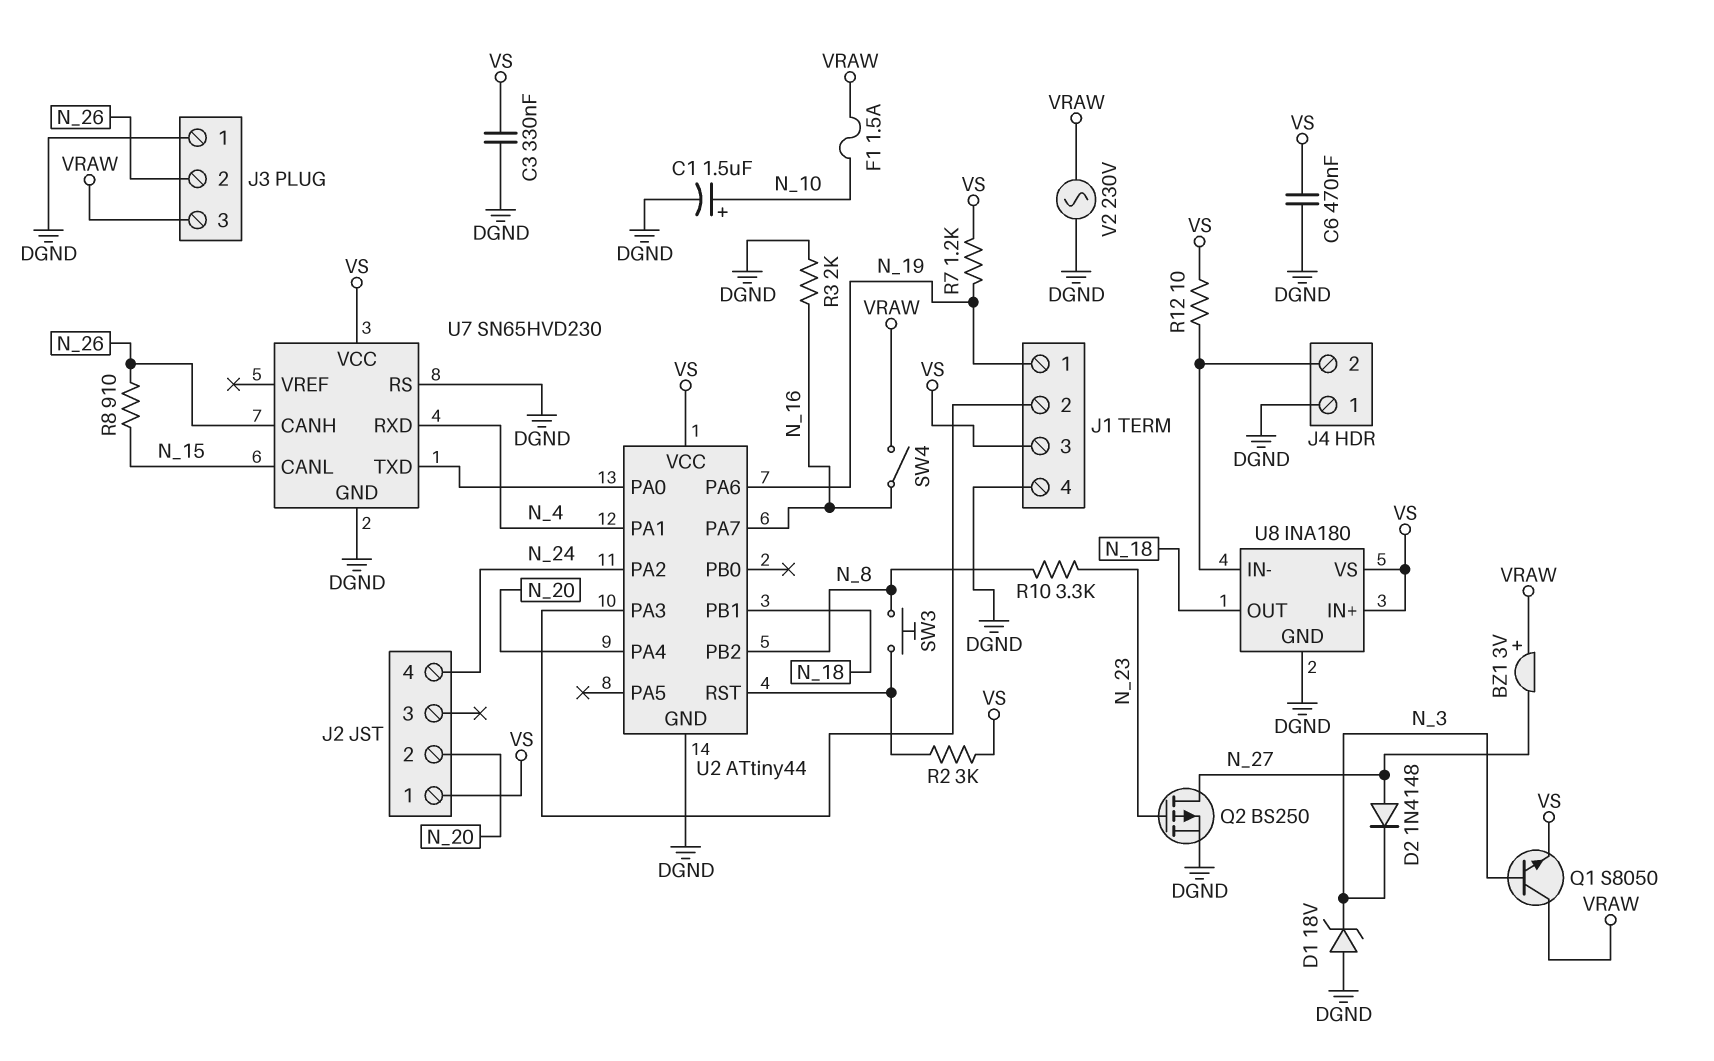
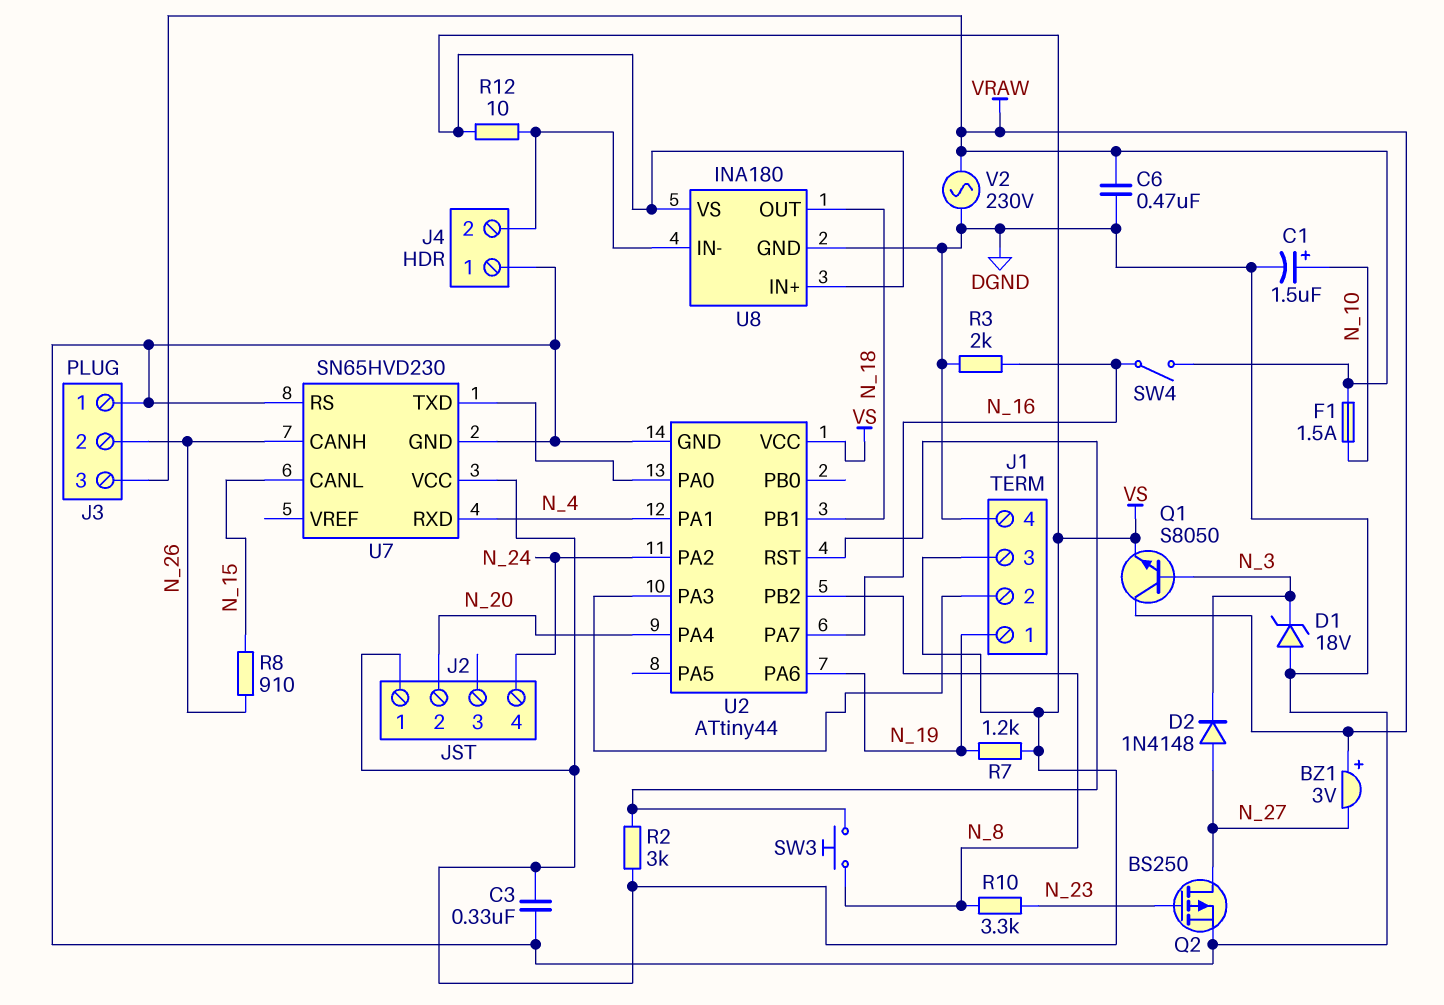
C6: 470nF (DGND, VS) -> 470nF (DGND, VRAW)

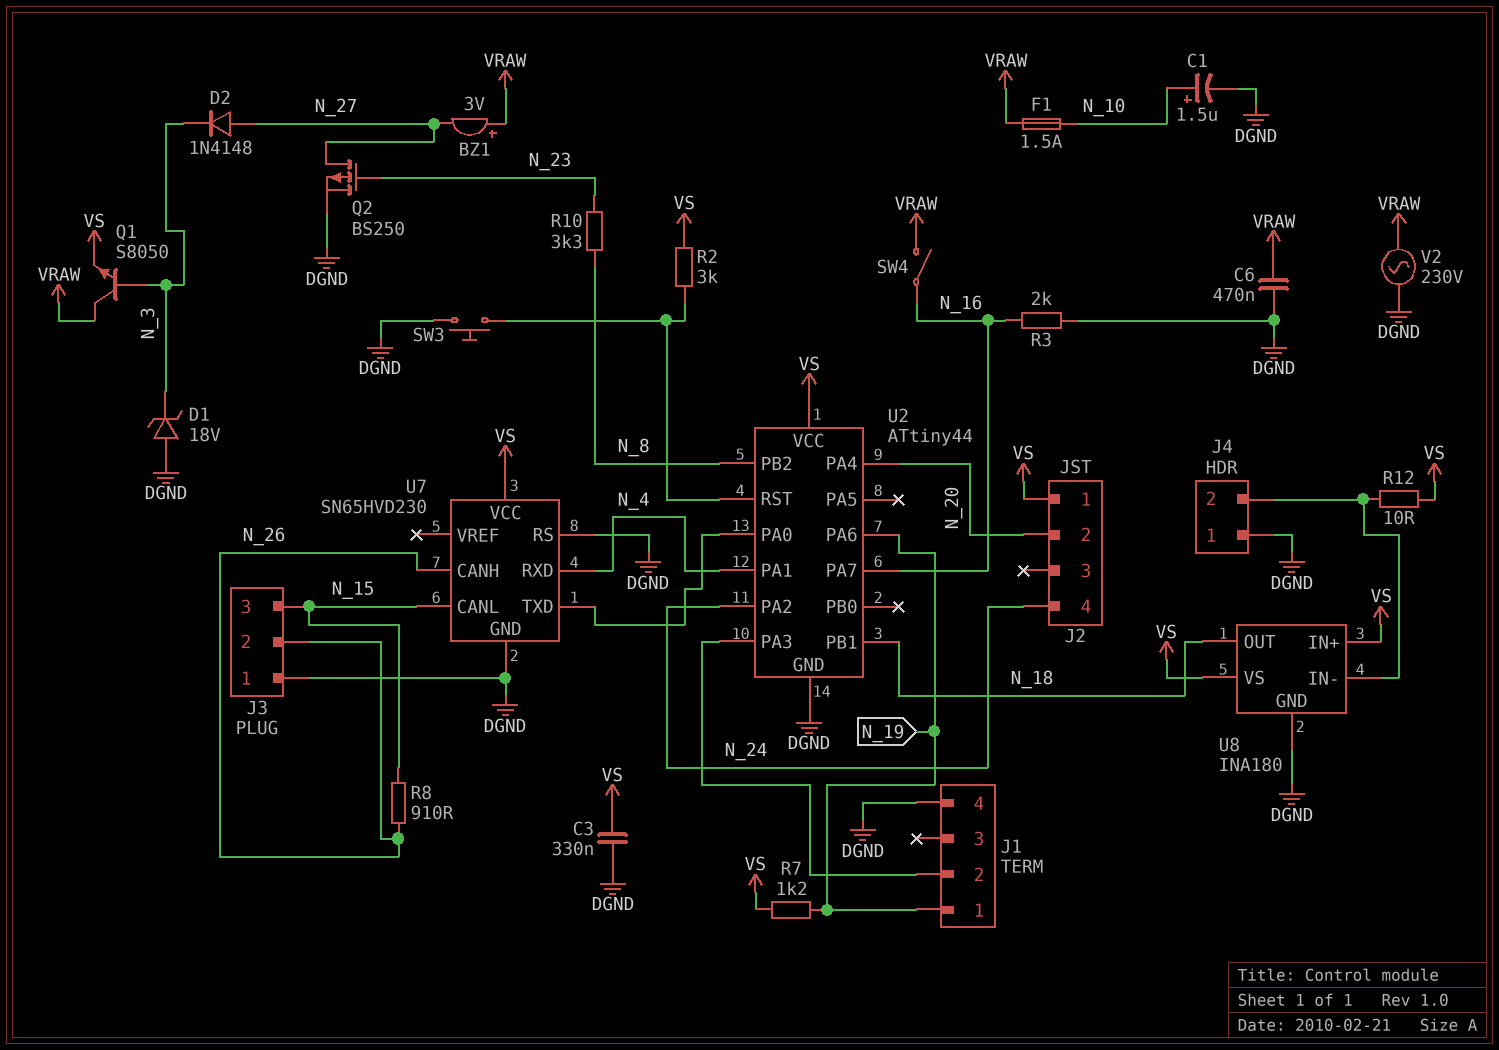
J1 pin 3: VS -> none
J3 pin 3: VRAW -> N_15
SW3: button (N_8, U2/RST) -> button (DGND, U2/RST)

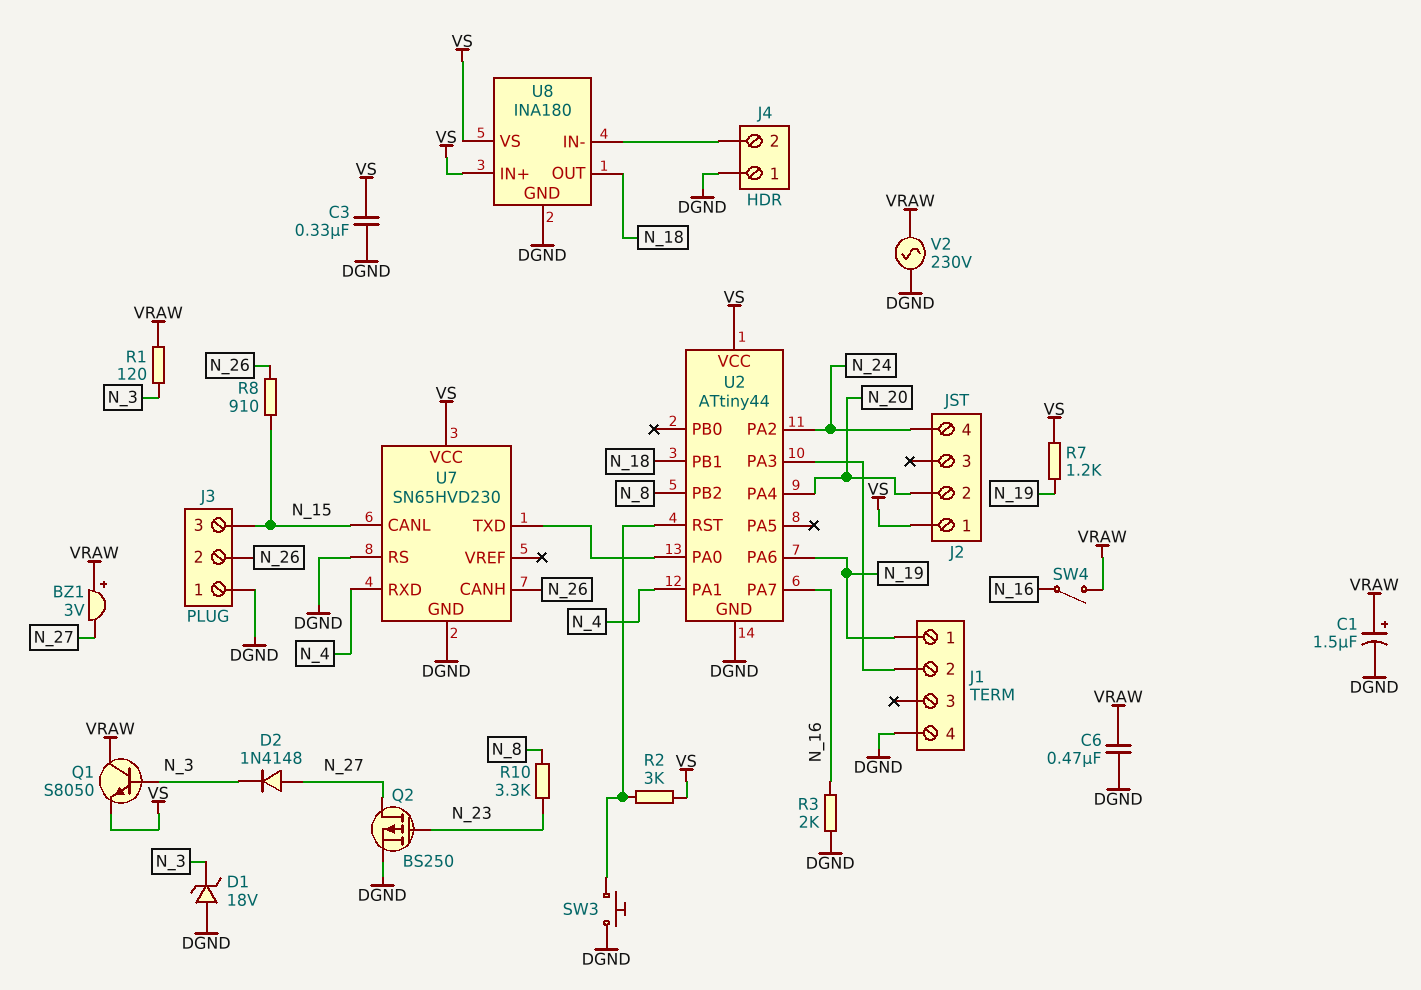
C1: 1.5uF (plus N_10, minus DGND) -> 1.5uF (plus VRAW, minus DGND)
F1: 1.5A (N_10, VRAW) -> none
R1: none -> 120 (N_3, VRAW)
R12: 10 (J4/2, VS) -> none

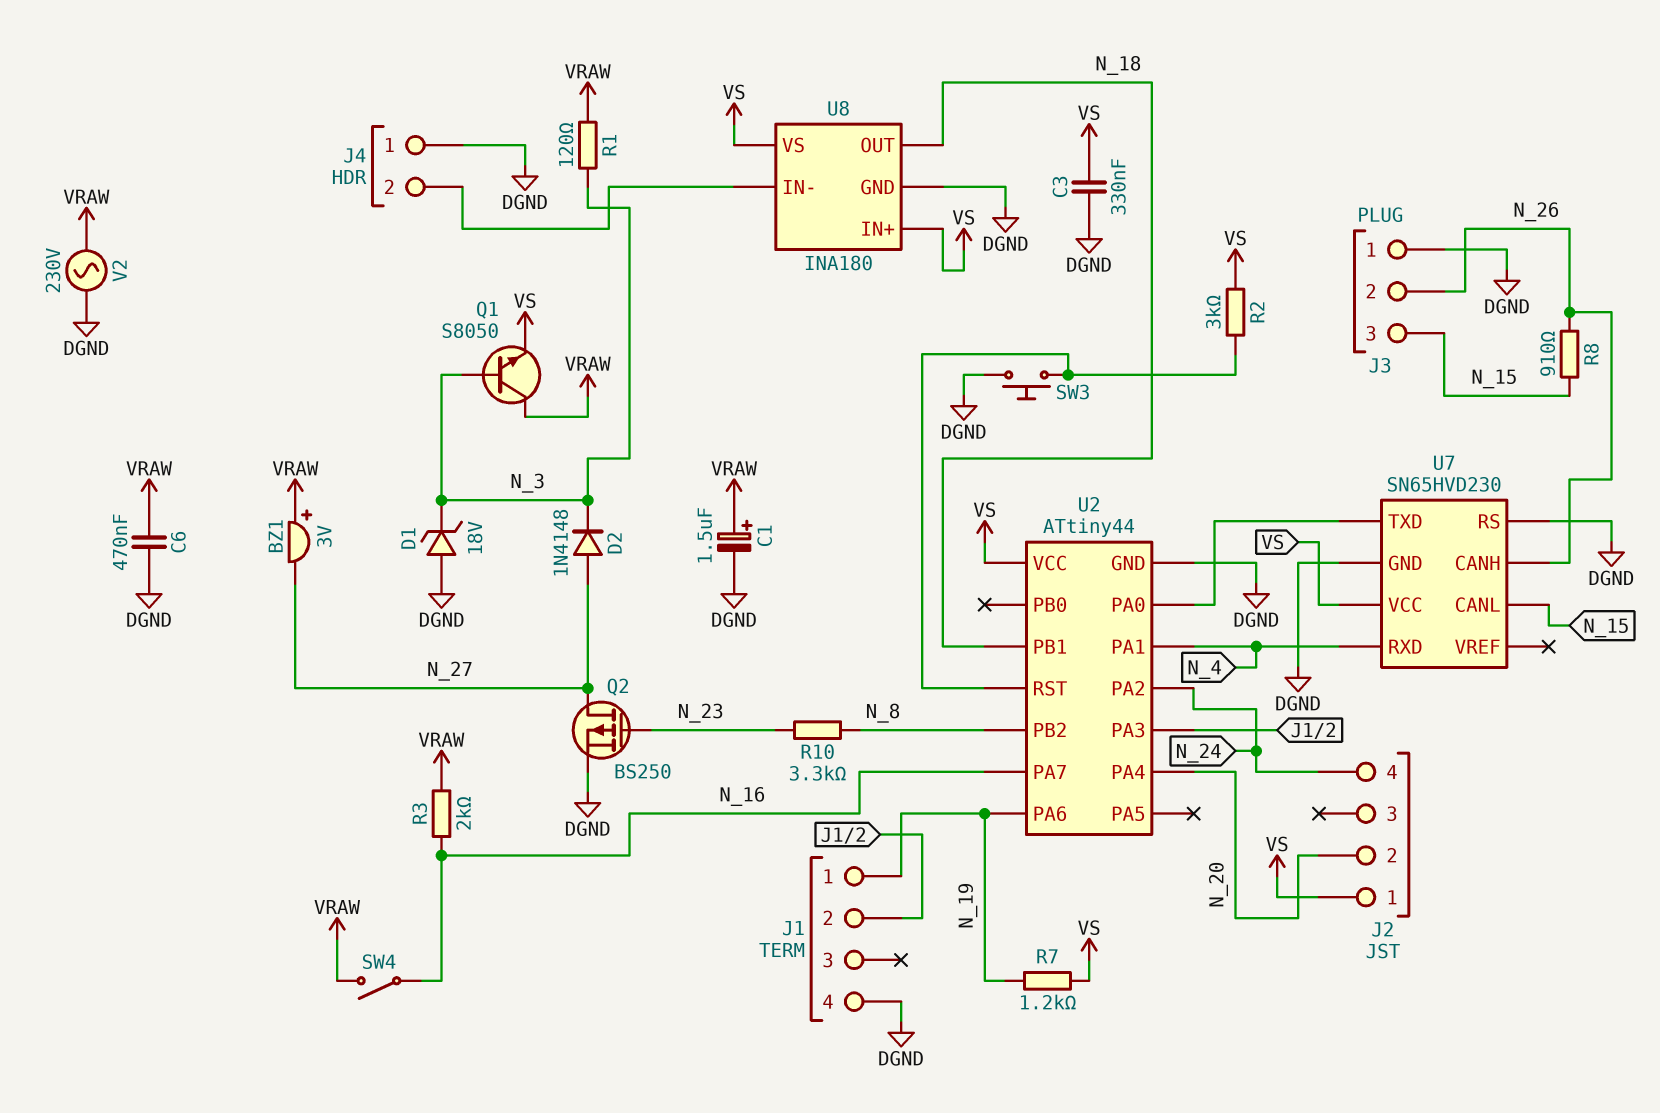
R3: 2k (DGND, N_16) -> 2k (N_16, VRAW)

